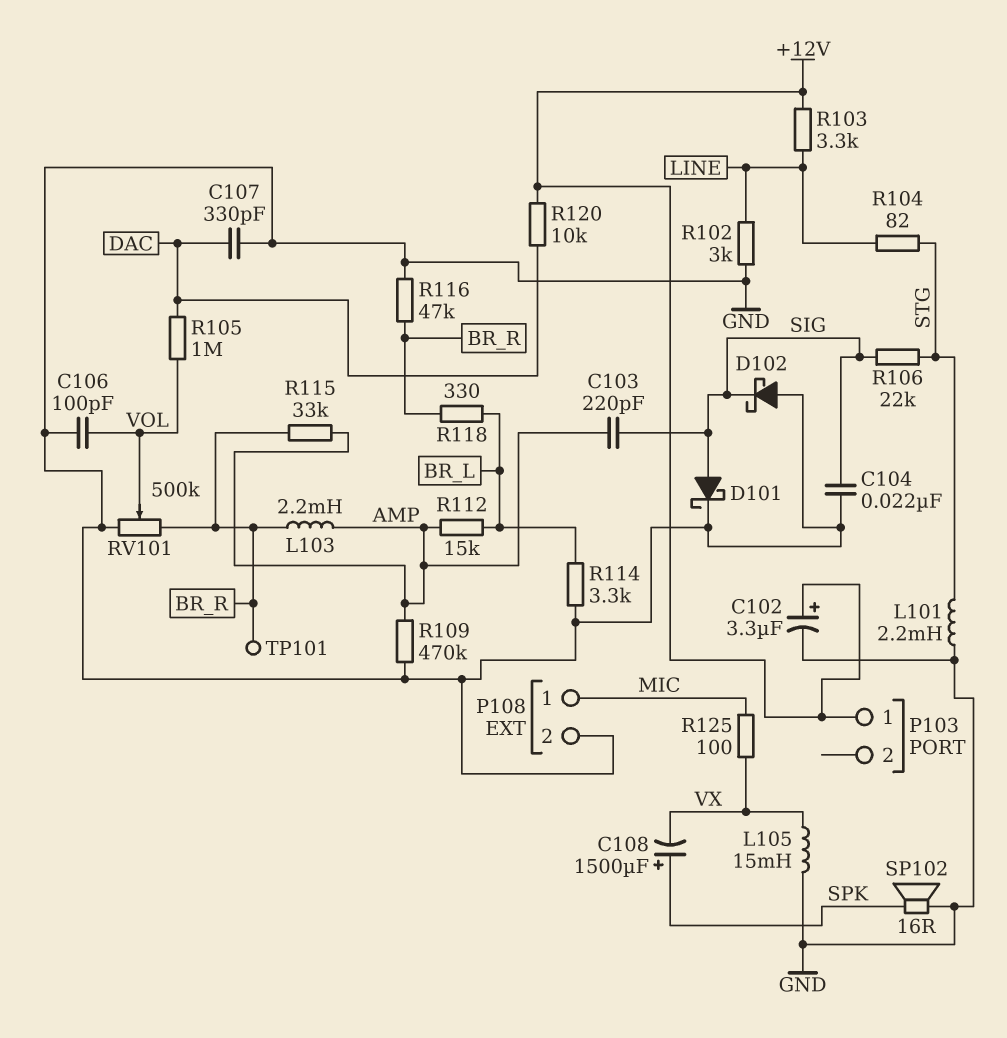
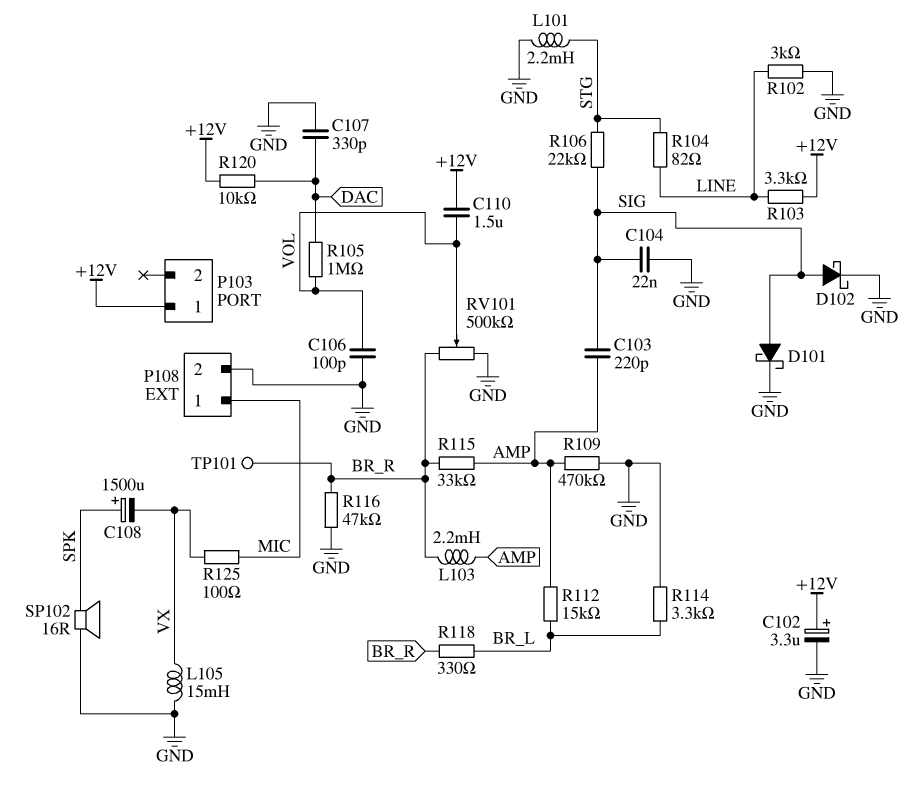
C110: none -> 1.5uF (+12V, VOL)
D102: schottky (A GND, K SIG) -> schottky (A SIG, K GND)

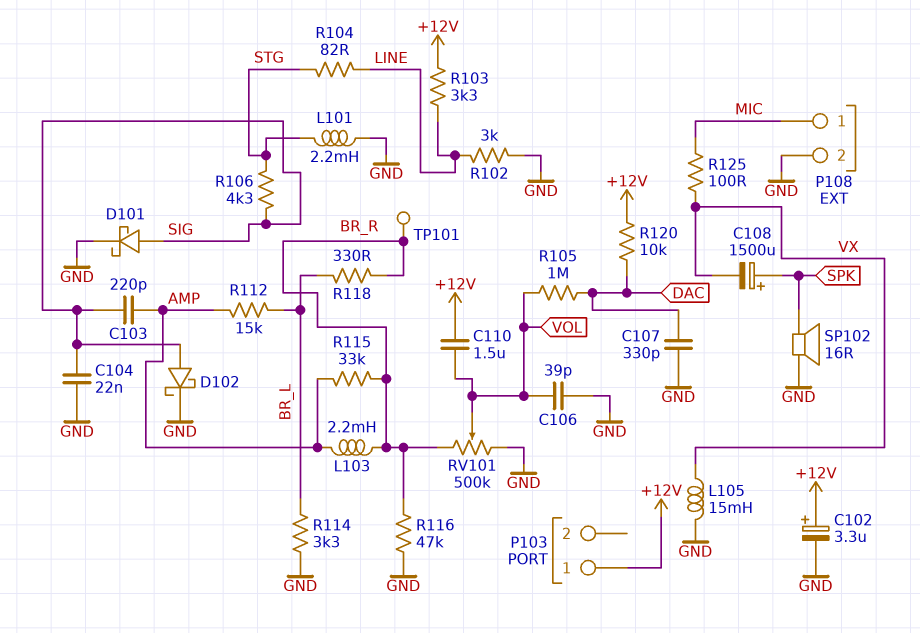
C106: 100pF (GND, VOL) -> 39pF (GND, VOL)
R106: 22k (SIG, STG) -> 4.3k (SIG, STG)
R109: 470k (AMP, GND) -> none

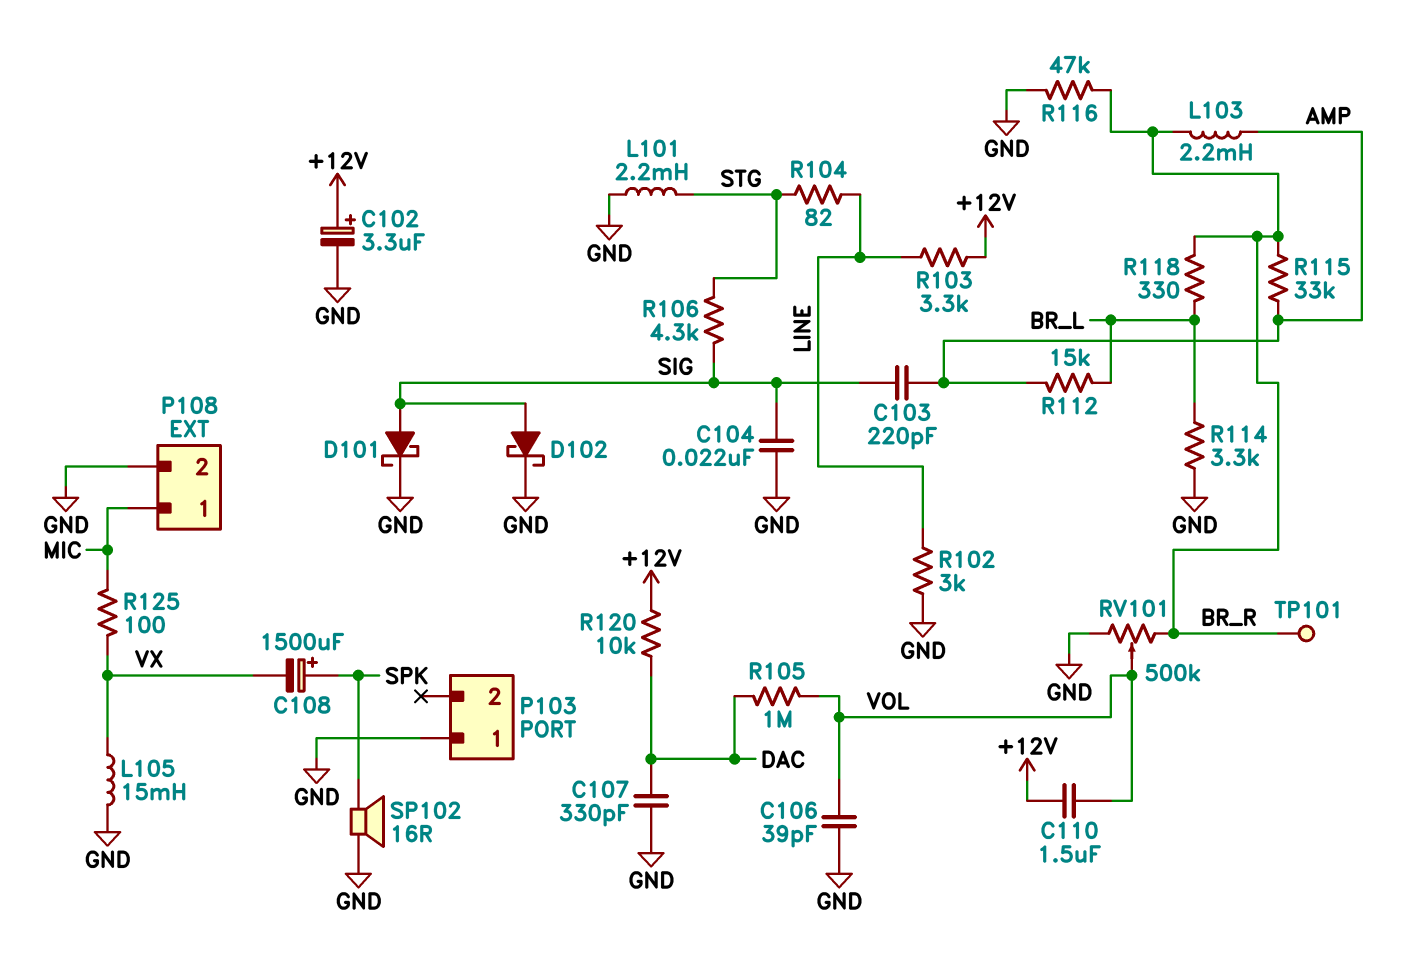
P103 pin 1: +12V -> GND

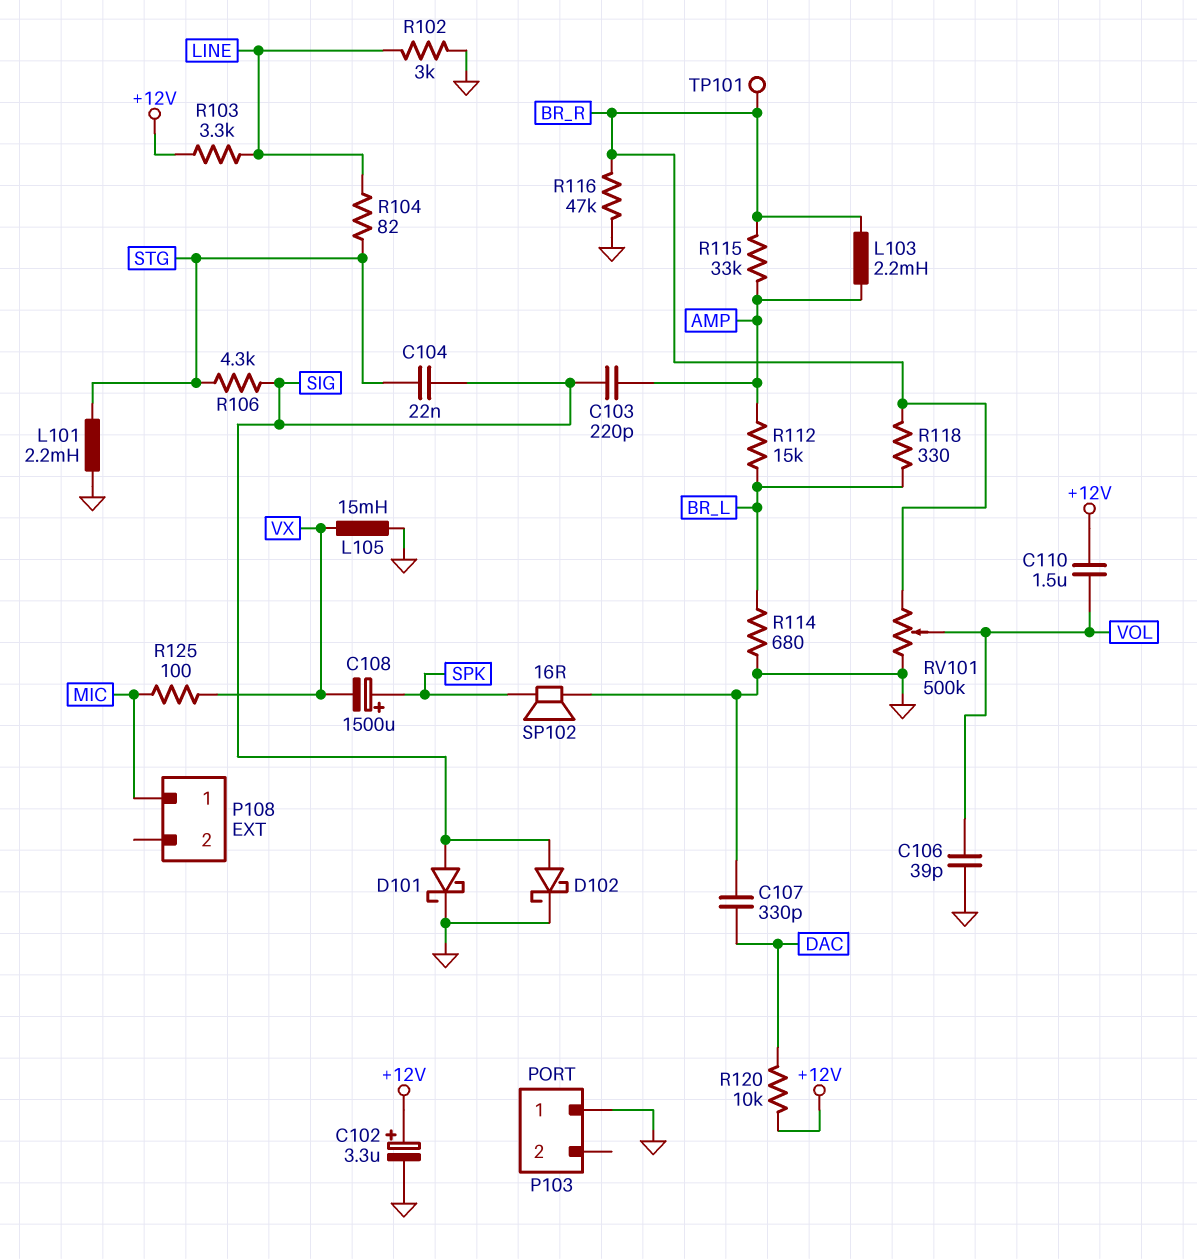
C104: 22nF (GND, SIG) -> 22nF (SIG, STG)
P108 pin 2: GND -> none
R105: 1M (DAC, VOL) -> none
R114: 3.3k (BR_L, GND) -> 680 (BR_L, GND)

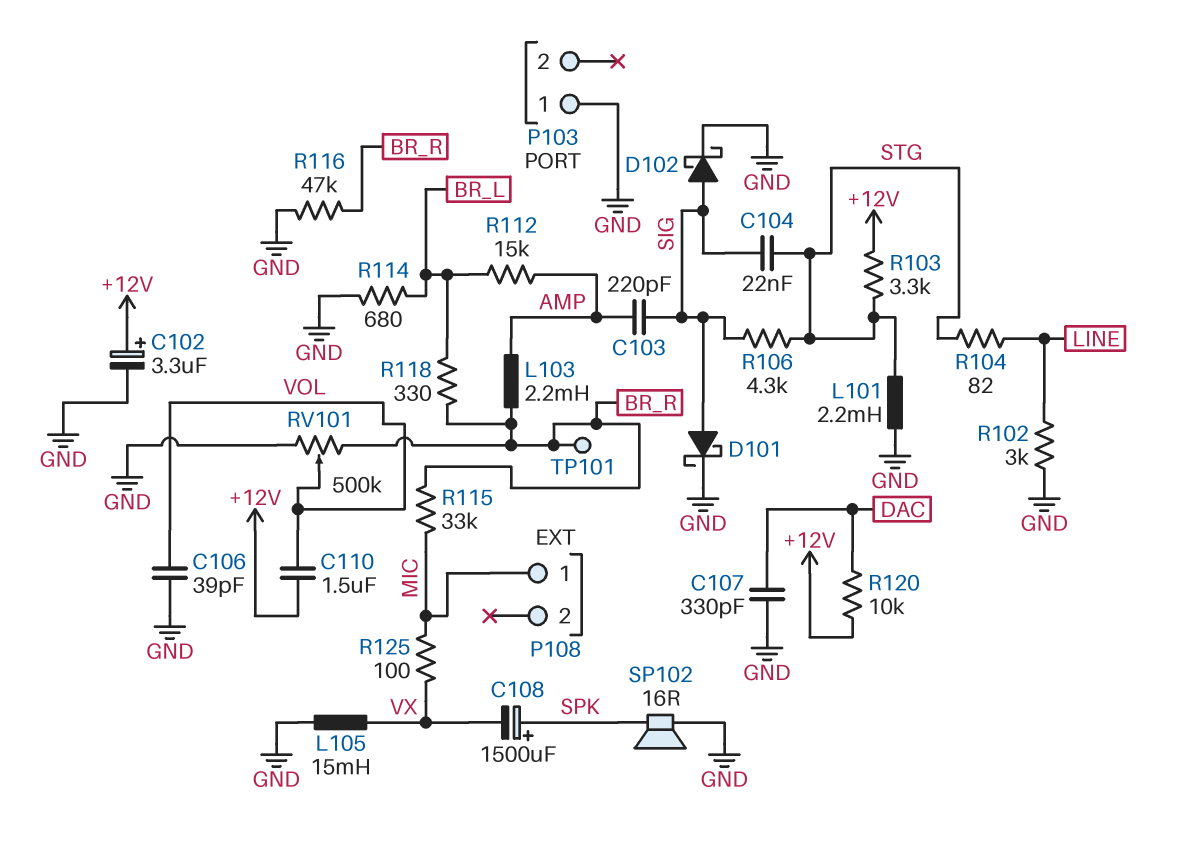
R103: 3.3k (+12V, LINE) -> 3.3k (+12V, STG)
R115: 33k (AMP, BR_R) -> 33k (BR_R, MIC)

